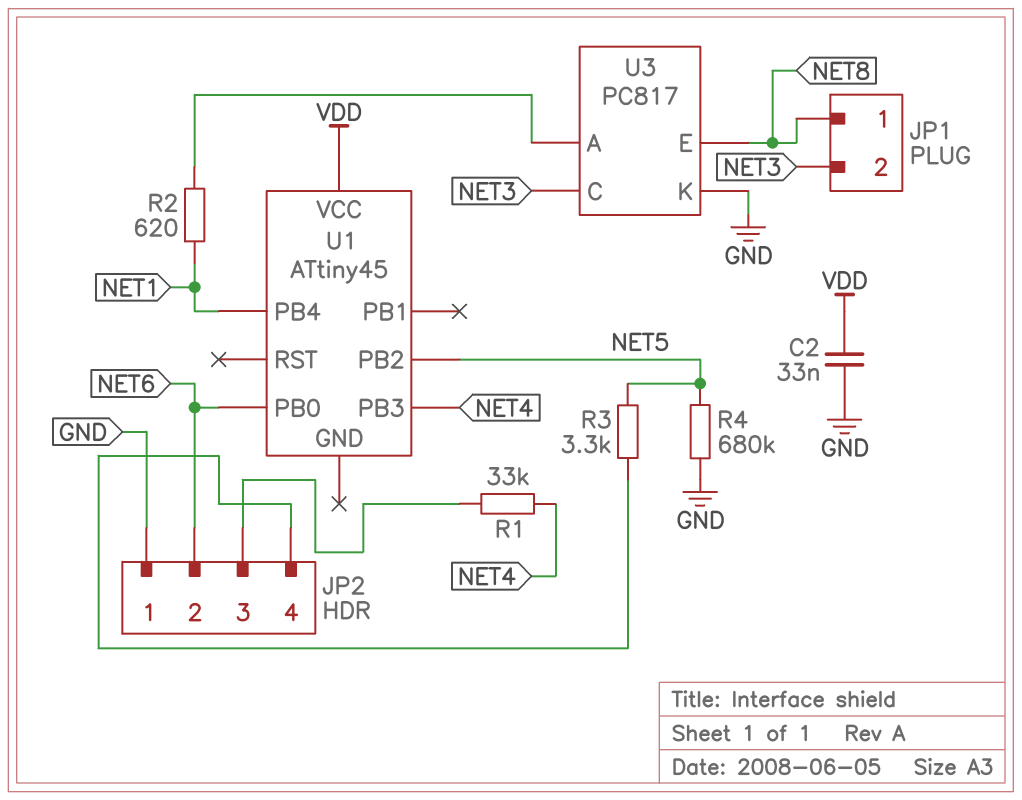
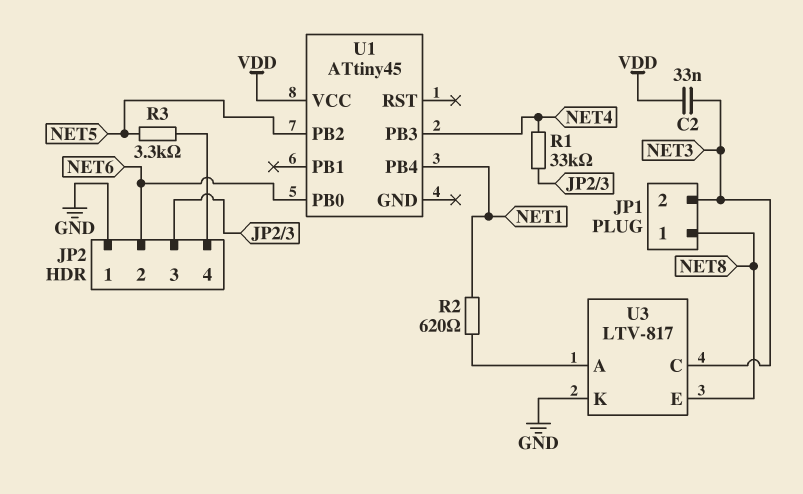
C2: 33nF (GND, VDD) -> 33nF (NET3, VDD)
R4: 680k (GND, NET5) -> none
U3: PC817 -> LTV-817

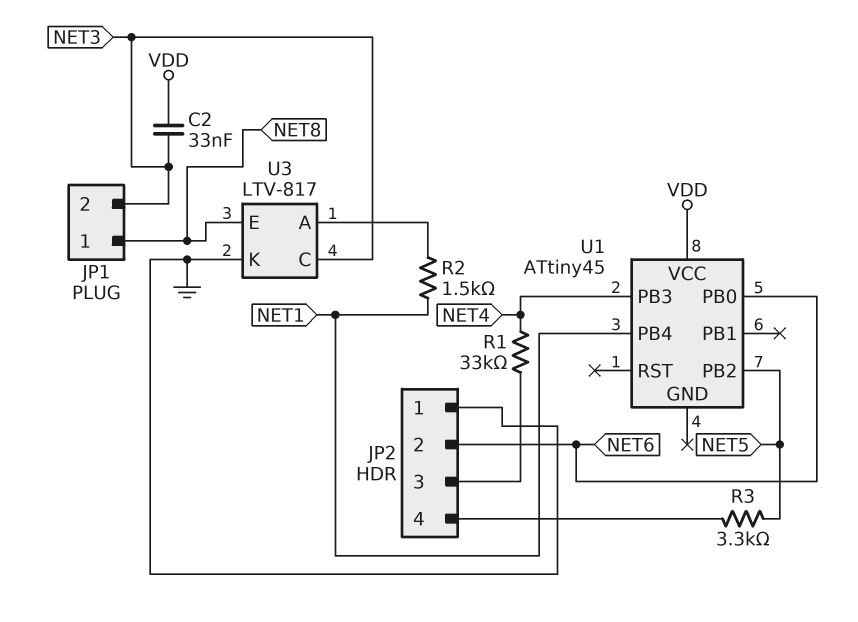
R2: 620 (NET1, U3/A) -> 1.5k (NET1, U3/A)

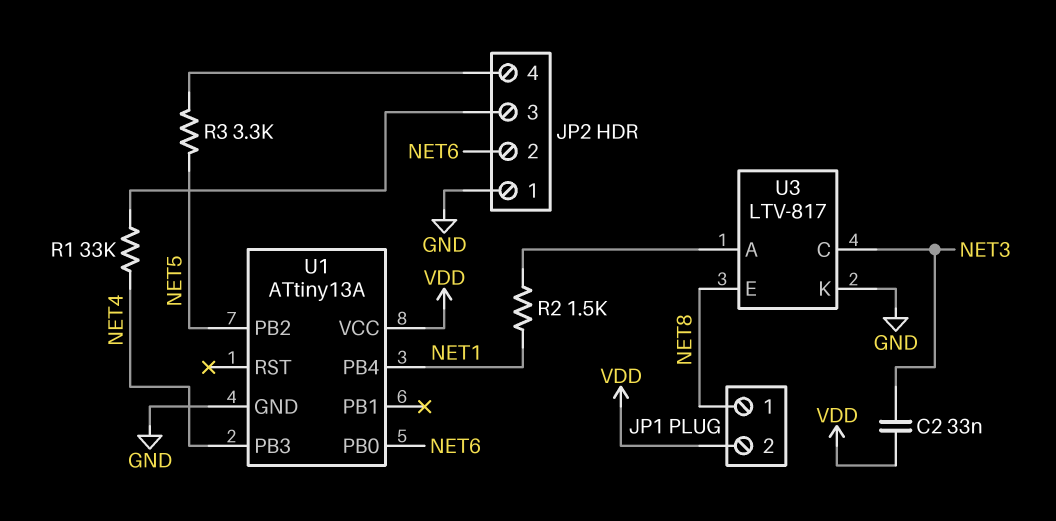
JP1 pin 2: NET3 -> VDD
U1: ATtiny45 -> ATtiny13A
U1 pin GND: none -> GND

